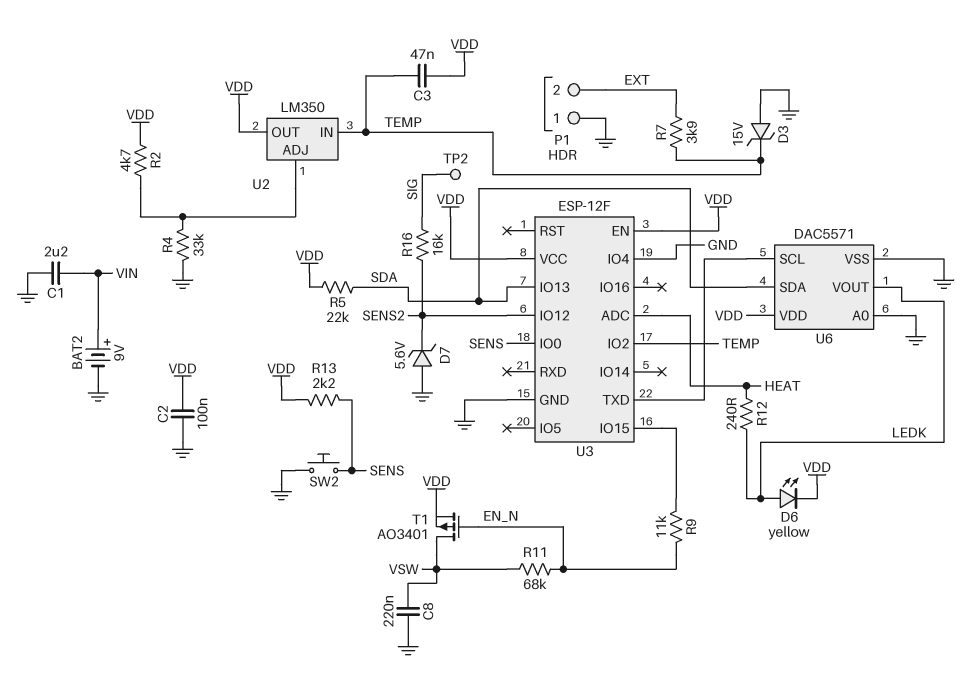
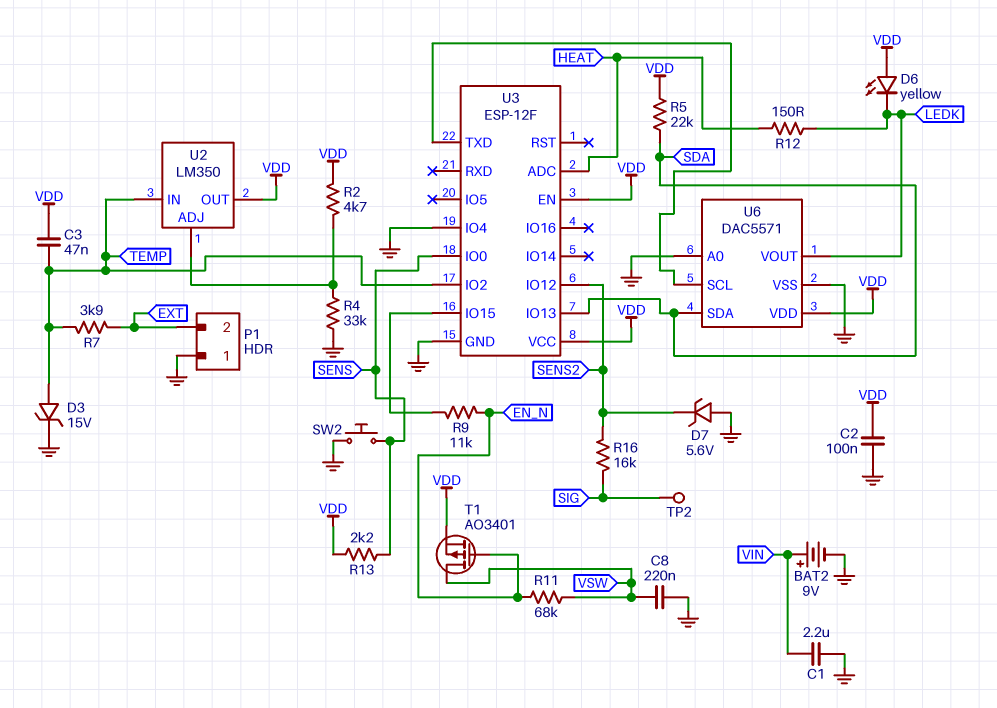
D3: zener 15V (A GND, K TEMP) -> zener 15V (A TEMP, K GND)
D6: LED yellow (A LEDK, K VDD) -> LED yellow (A VDD, K LEDK)
R12: 240 (HEAT, LEDK) -> 150 (HEAT, LEDK)

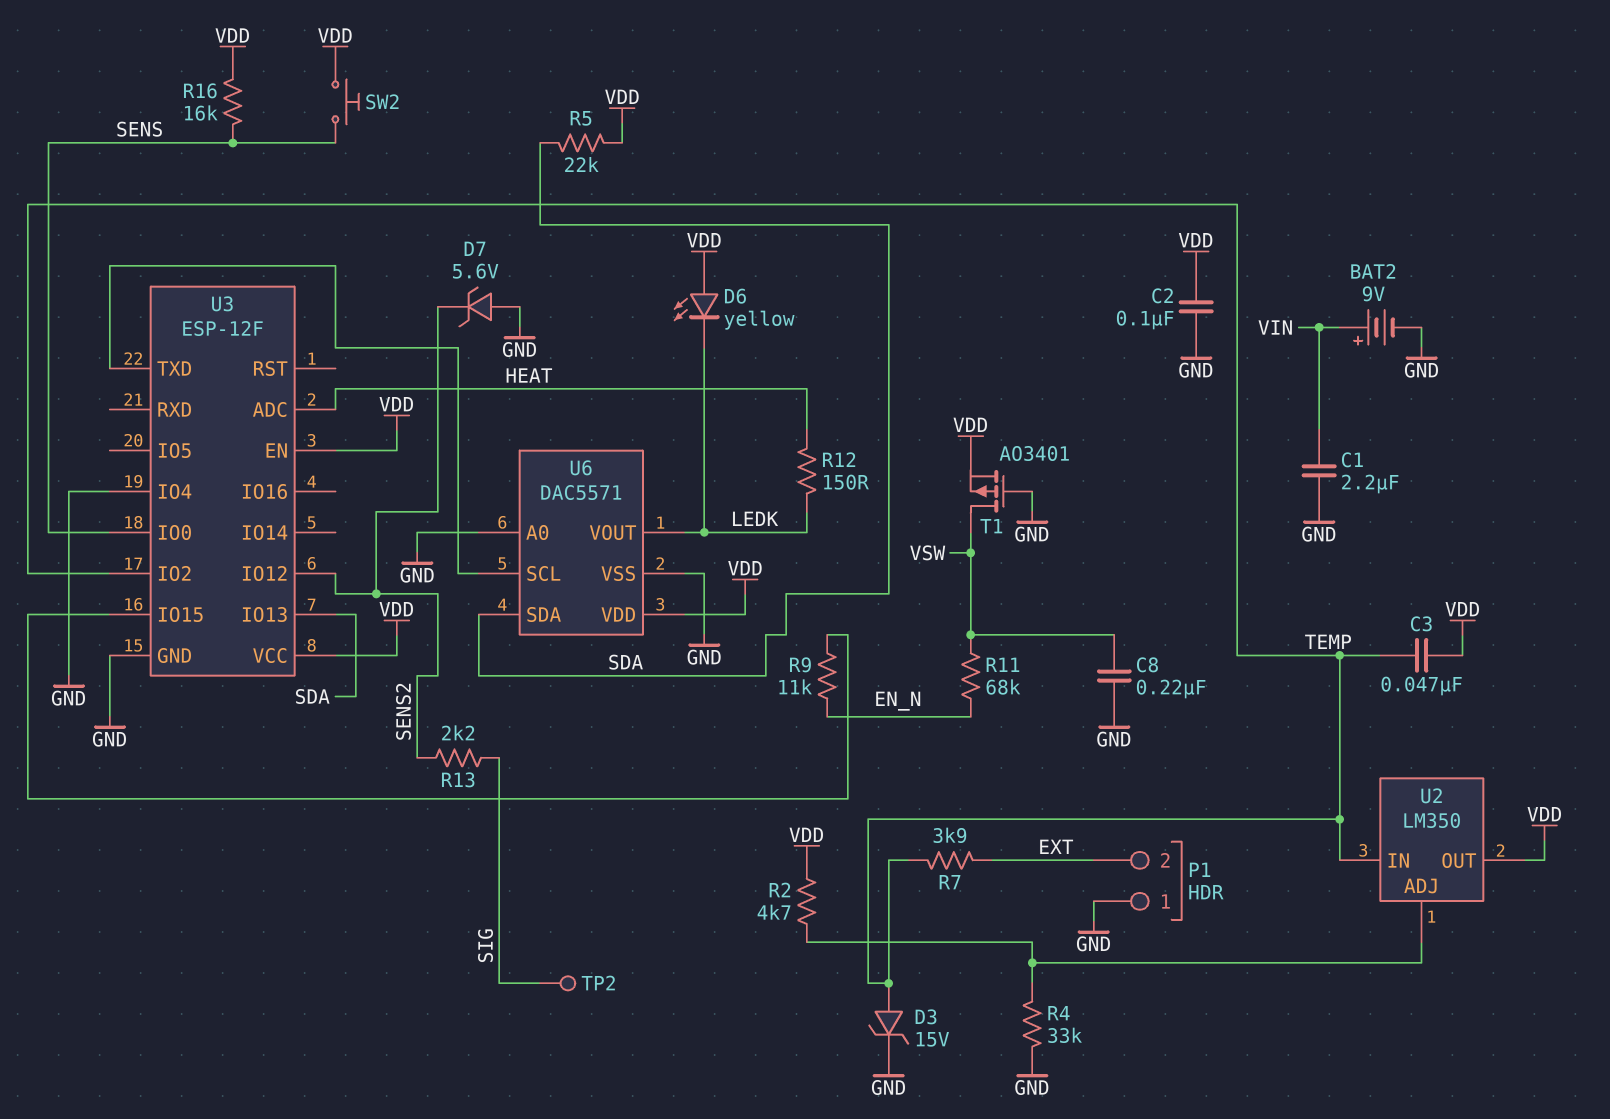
R13: 2.2k (SENS, VDD) -> 2.2k (SENS2, SIG)
R16: 16k (SENS2, SIG) -> 16k (SENS, VDD)
SW2: button (GND, SENS) -> button (SENS, VDD)
T1: PMOS AO3401 (G EN_N, D VSW, S VDD) -> PMOS AO3401 (G GND, D VSW, S VDD)

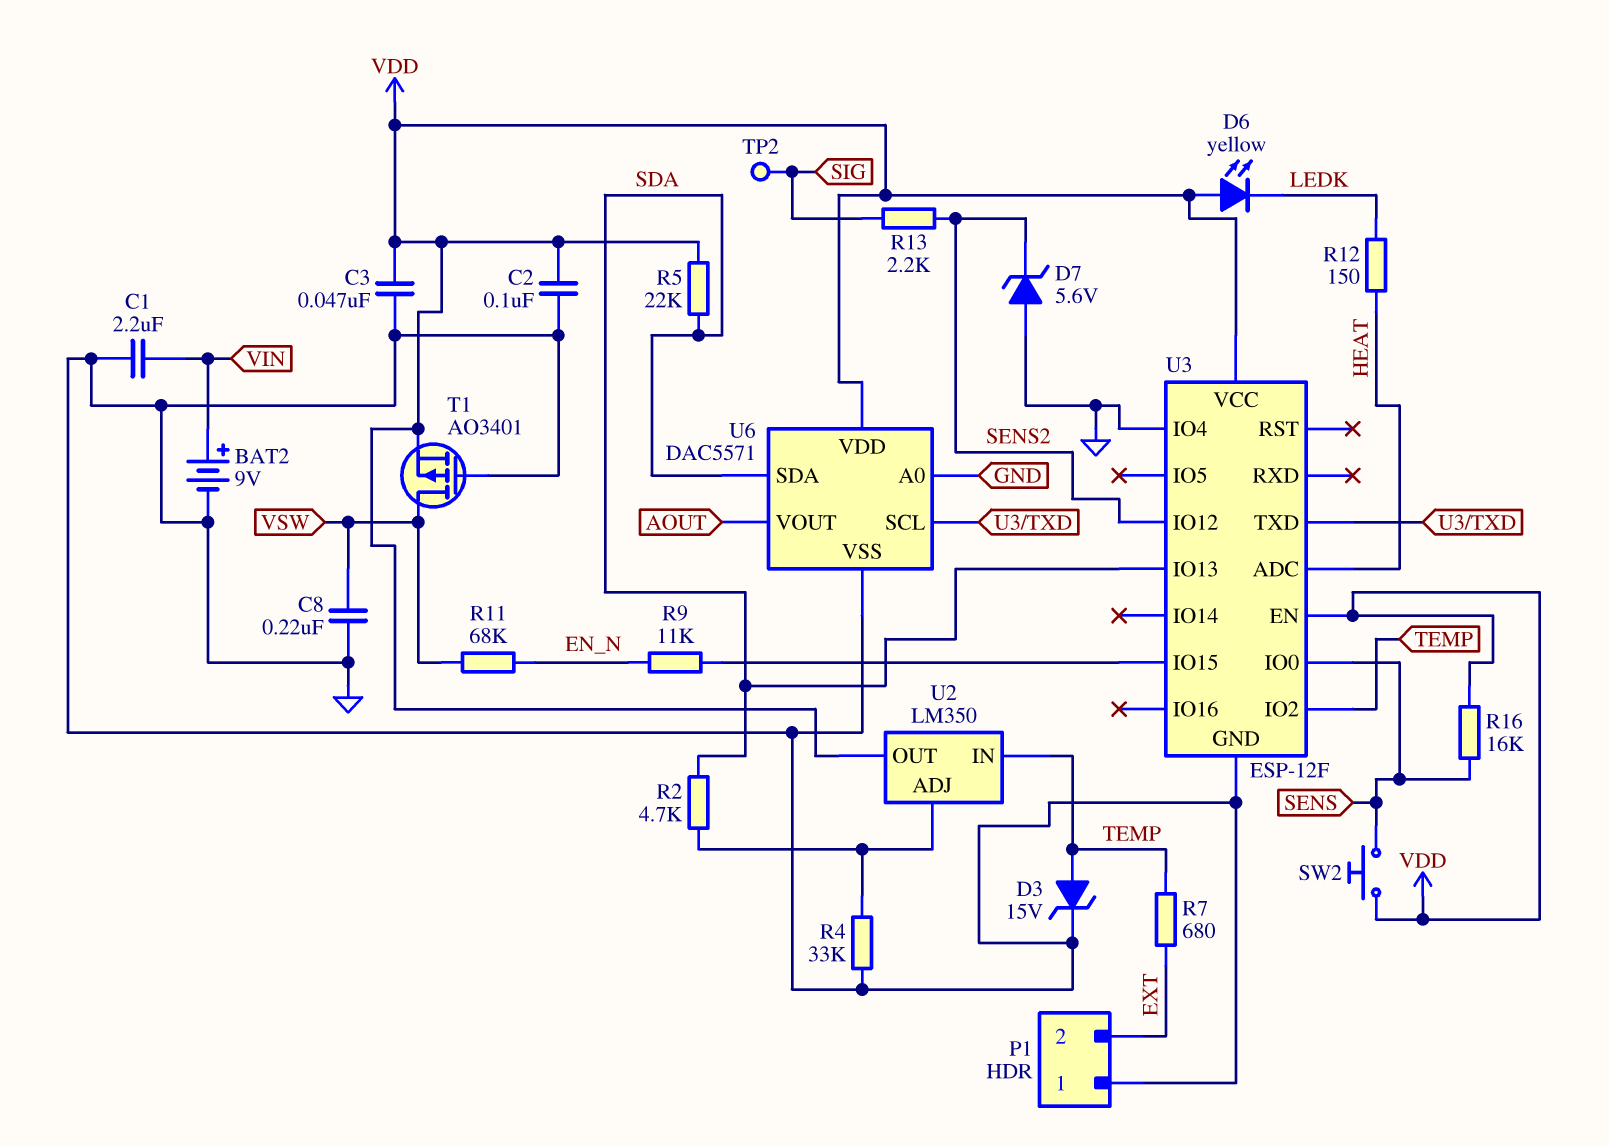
C3: 47nF (TEMP, VDD) -> 47nF (GND, VDD)
R2: 4.7k (U2/ADJ, VDD) -> 4.7k (SDA, U2/ADJ)
R7: 3.9k (EXT, TEMP) -> 680 (EXT, TEMP)
U6 pin VOUT: LEDK -> AOUT

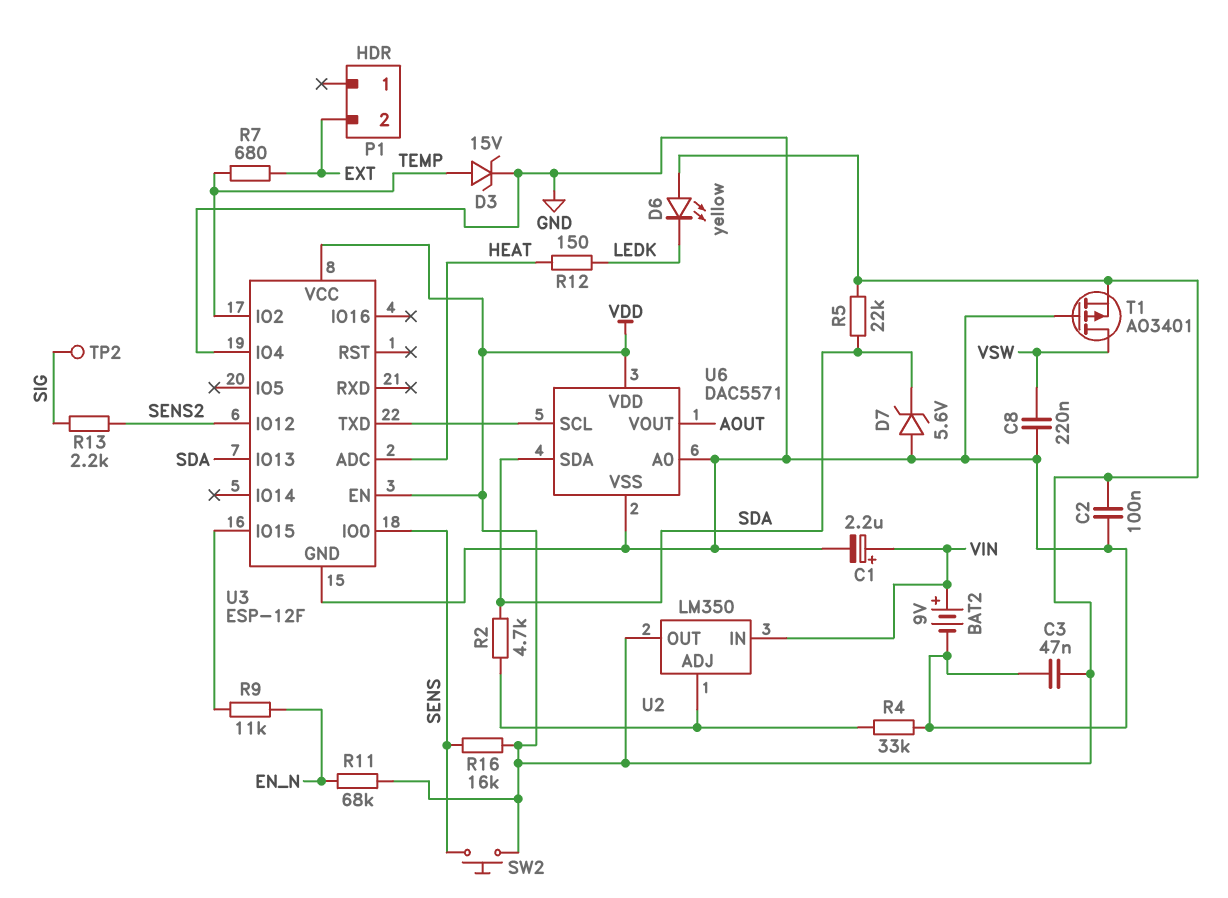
C1: 2.2uF (GND, VIN) -> 2.2uF (plus VIN, minus GND)
D7: zener 5.6V (A GND, K SENS2) -> zener 5.6V (A GND, K SDA)
P1 pin 1: GND -> none
R11: 68k (EN_N, VSW) -> 68k (EN_N, VDD)
U2 pin IN: TEMP -> VIN

